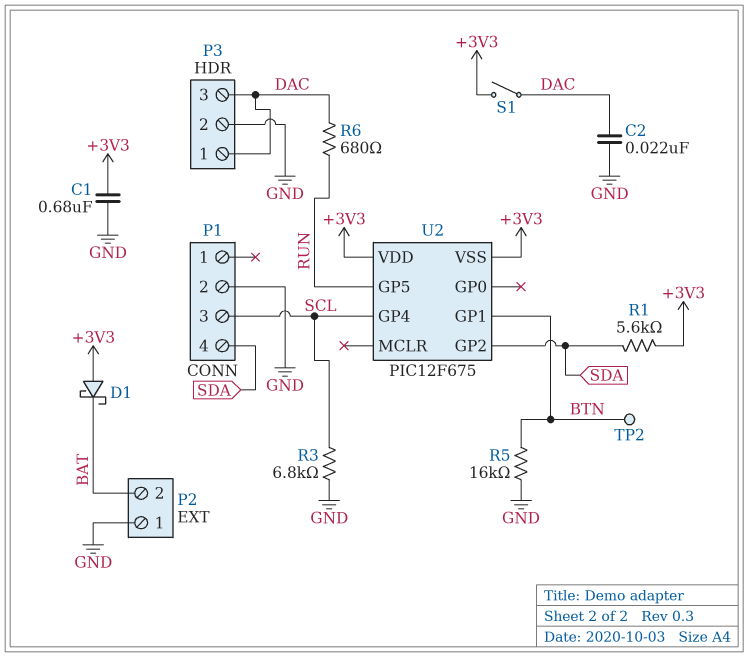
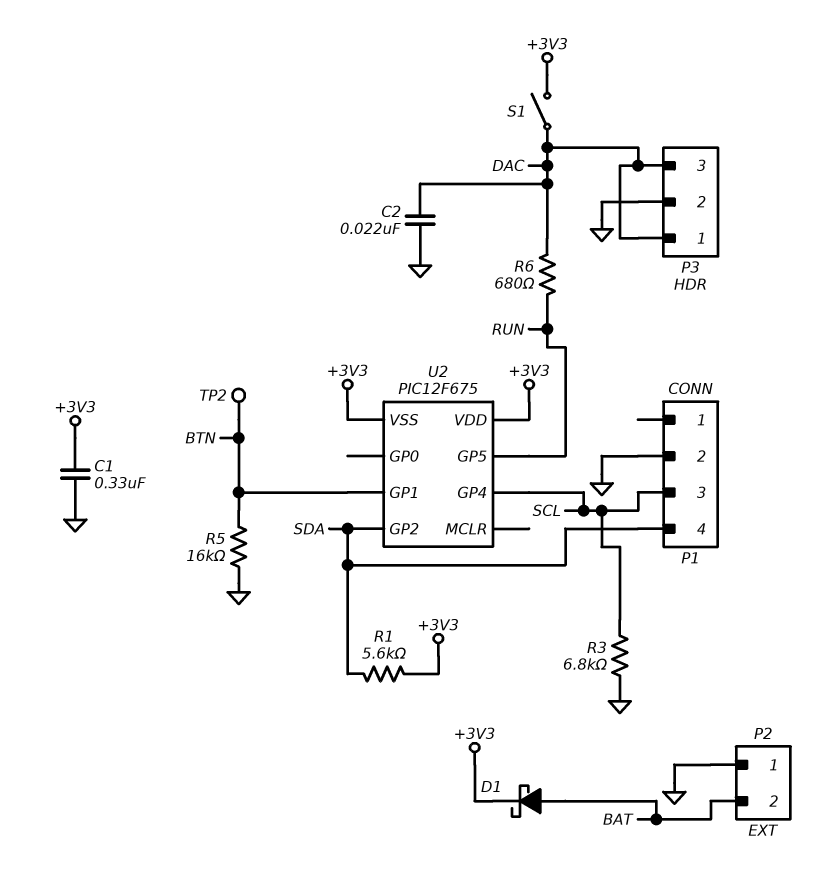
C1: 680nF (+3V3, GND) -> 330nF (+3V3, GND)
D1: schottky (A +3V3, K BAT) -> schottky (A BAT, K +3V3)

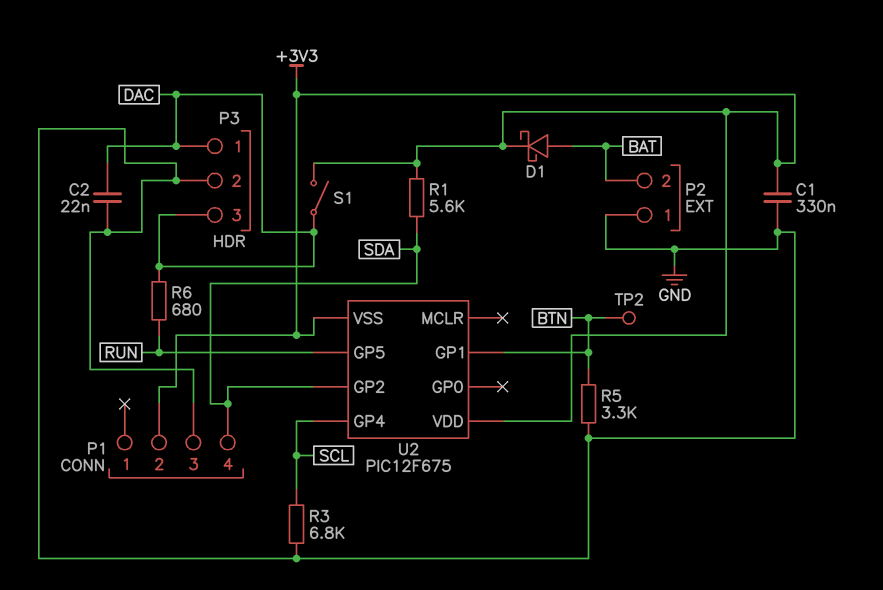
P1 pin 2: GND -> +3V3
P1 pin 3: SCL -> GND
R5: 16k (BTN, GND) -> 3.3k (BTN, GND)

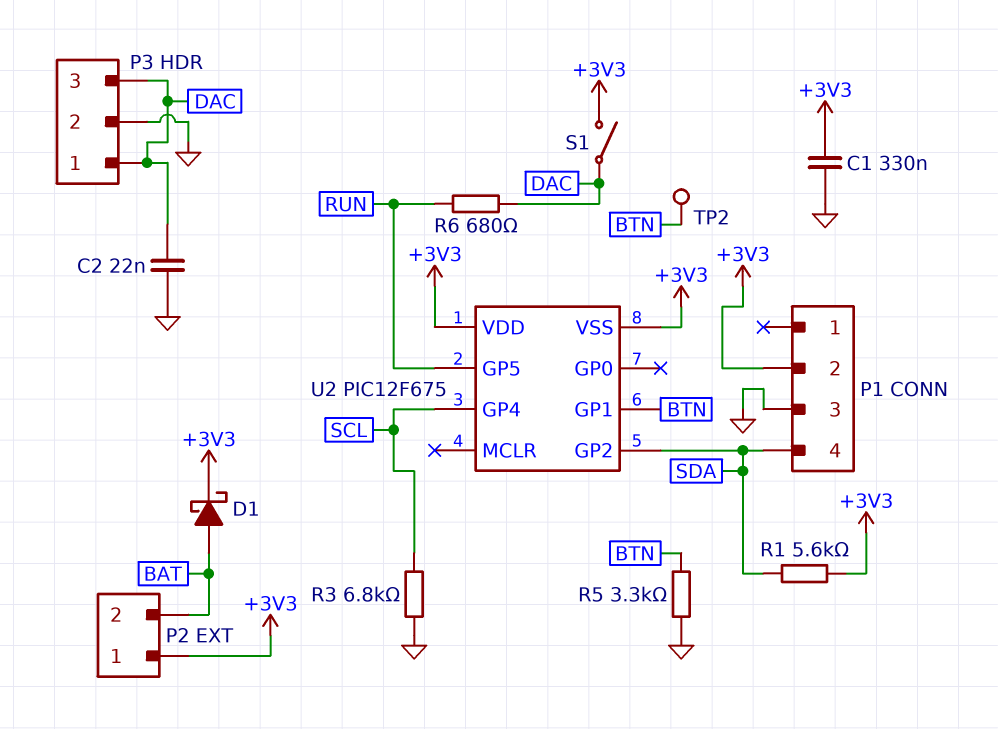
P2 pin 1: GND -> +3V3

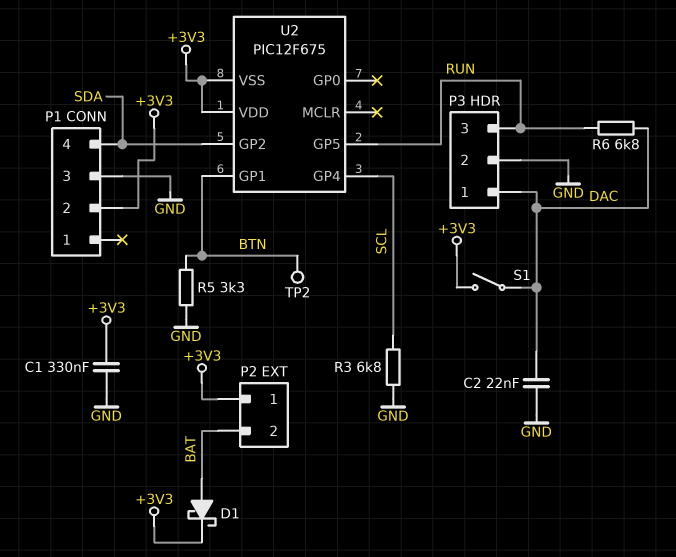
P3 pin 3: DAC -> RUN
R1: 5.6k (+3V3, SDA) -> none
R6: 680 (DAC, RUN) -> 6.8k (DAC, RUN)

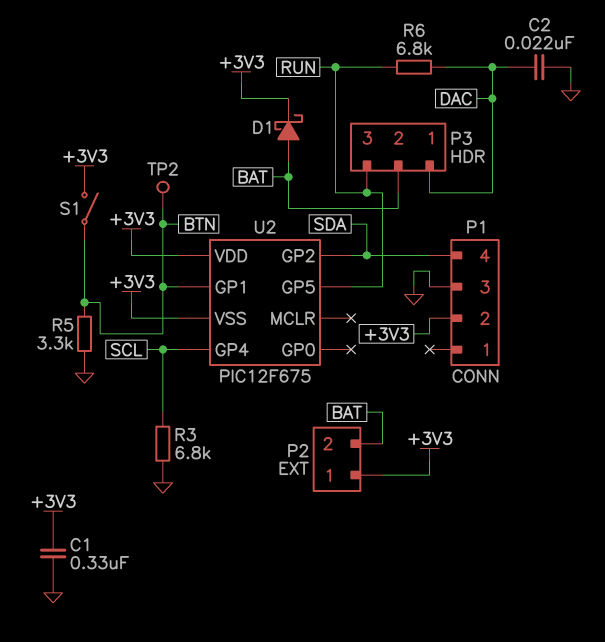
P3 pin 2: GND -> BAT
S1: switch (+3V3, DAC) -> switch (+3V3, BTN)

